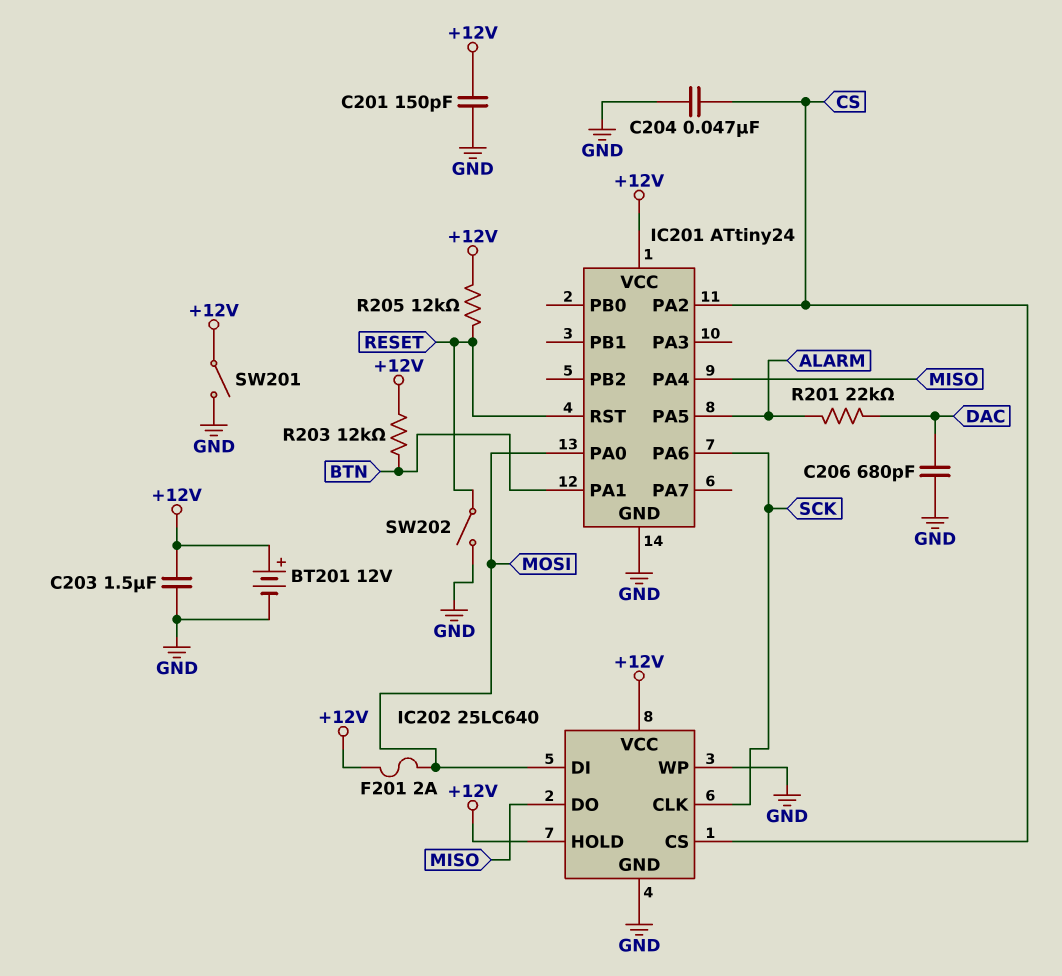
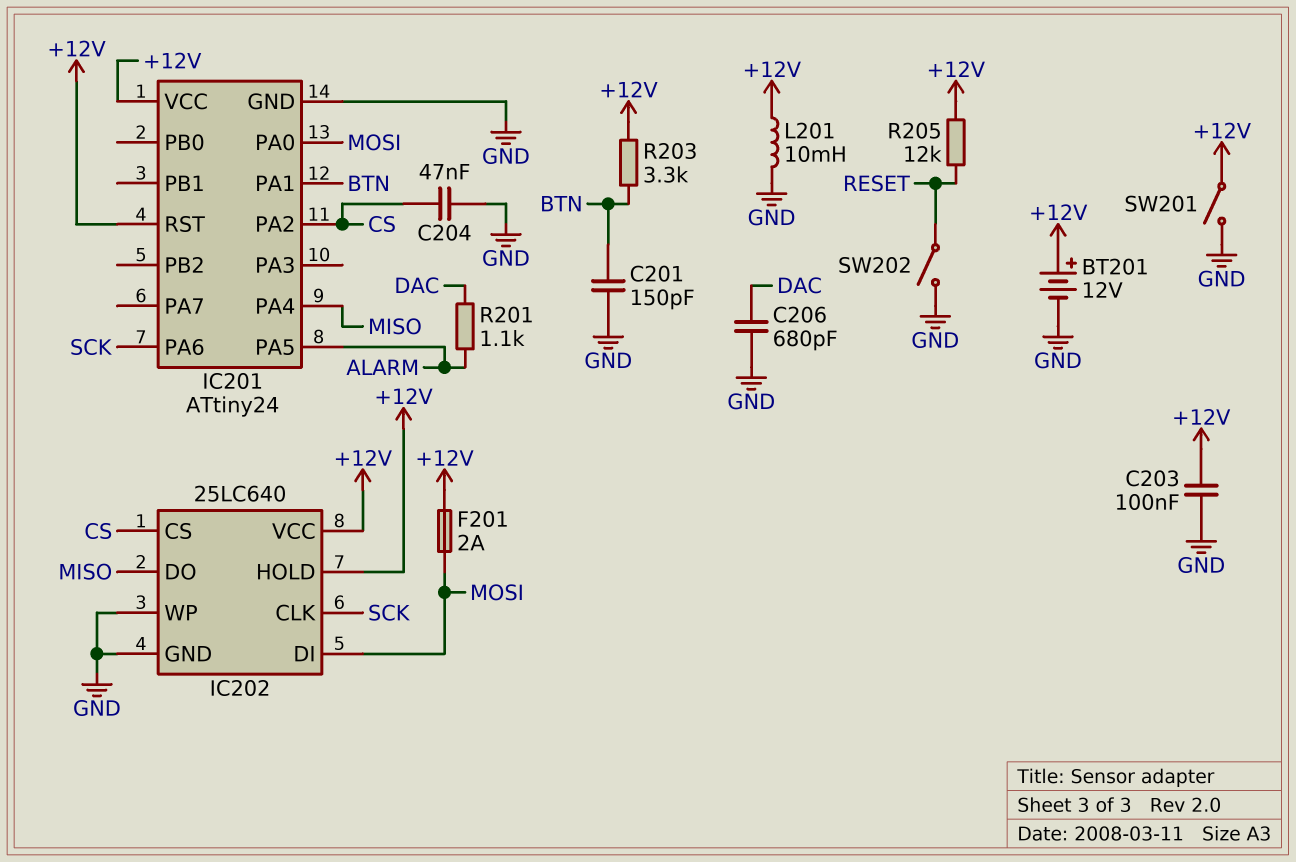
C201: 150pF (+12V, GND) -> 150pF (BTN, GND)
C203: 1.5uF (+12V, GND) -> 100nF (+12V, GND)
IC201 pin RST: RESET -> +12V
L201: none -> 10mH (+12V, GND)
R201: 22k (ALARM, DAC) -> 1.1k (ALARM, DAC)
R203: 12k (+12V, BTN) -> 3.3k (+12V, BTN)

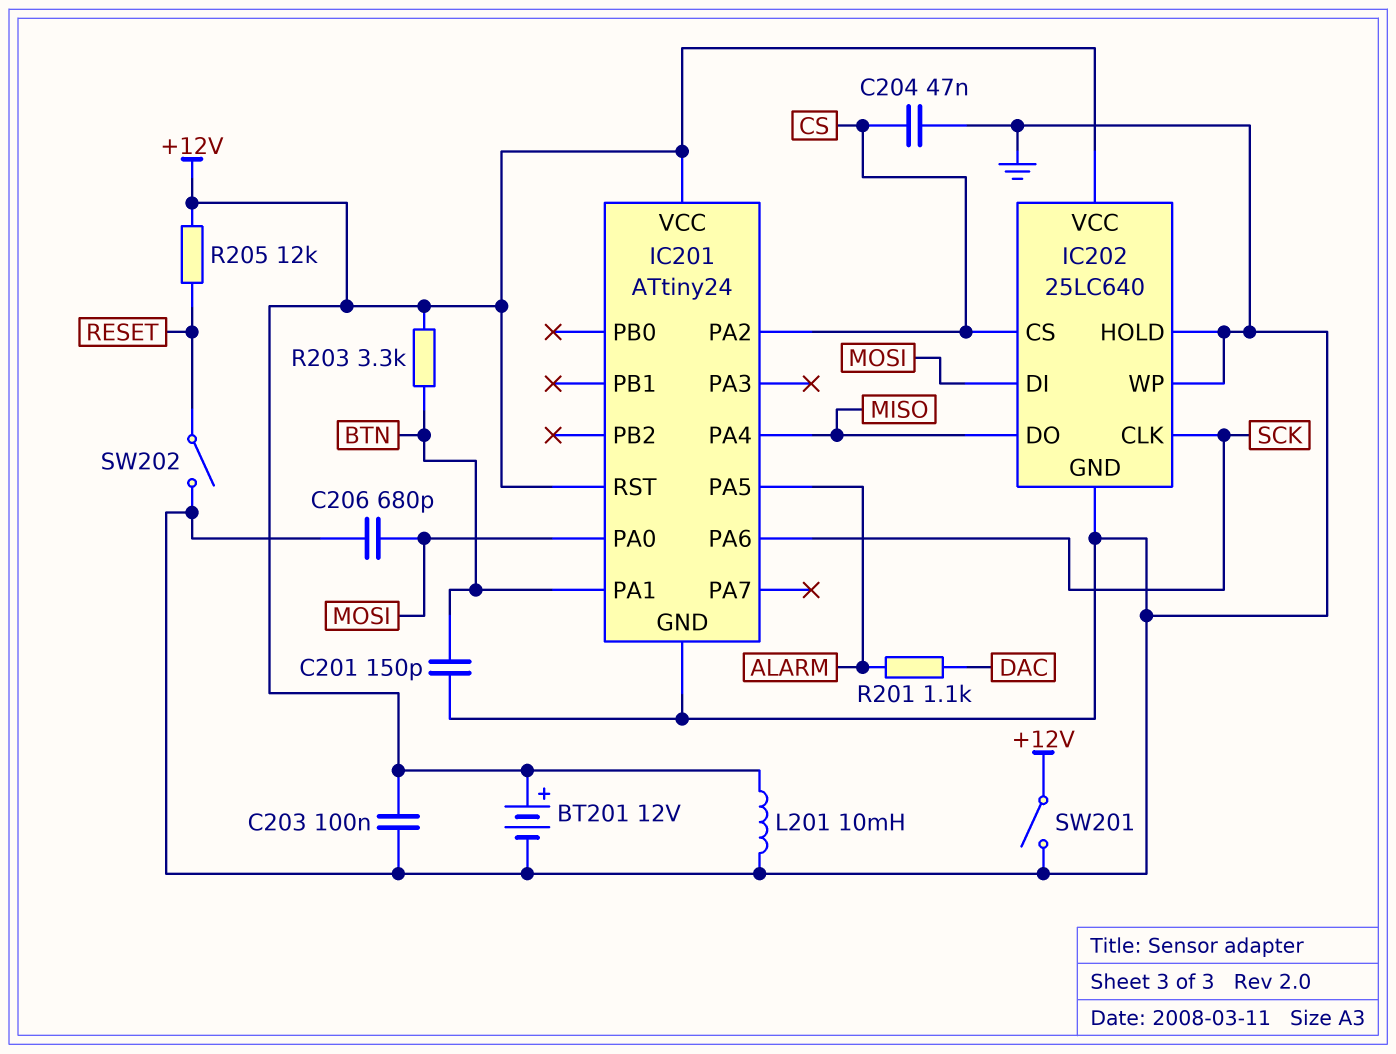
C206: 680pF (DAC, GND) -> 680pF (GND, MOSI)
F201: 2A (+12V, MOSI) -> none
IC202 pin HOLD: +12V -> GND

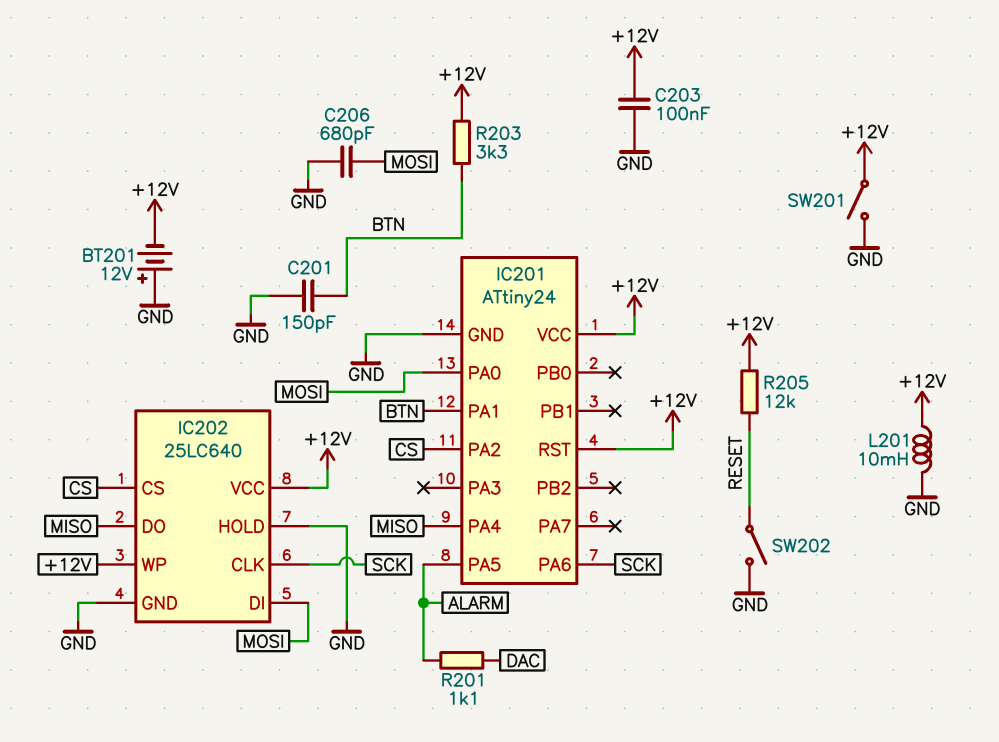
BT201: 12V (plus +12V, minus GND) -> 12V (plus GND, minus +12V)
C204: 47nF (CS, GND) -> none
IC202 pin WP: GND -> +12V

